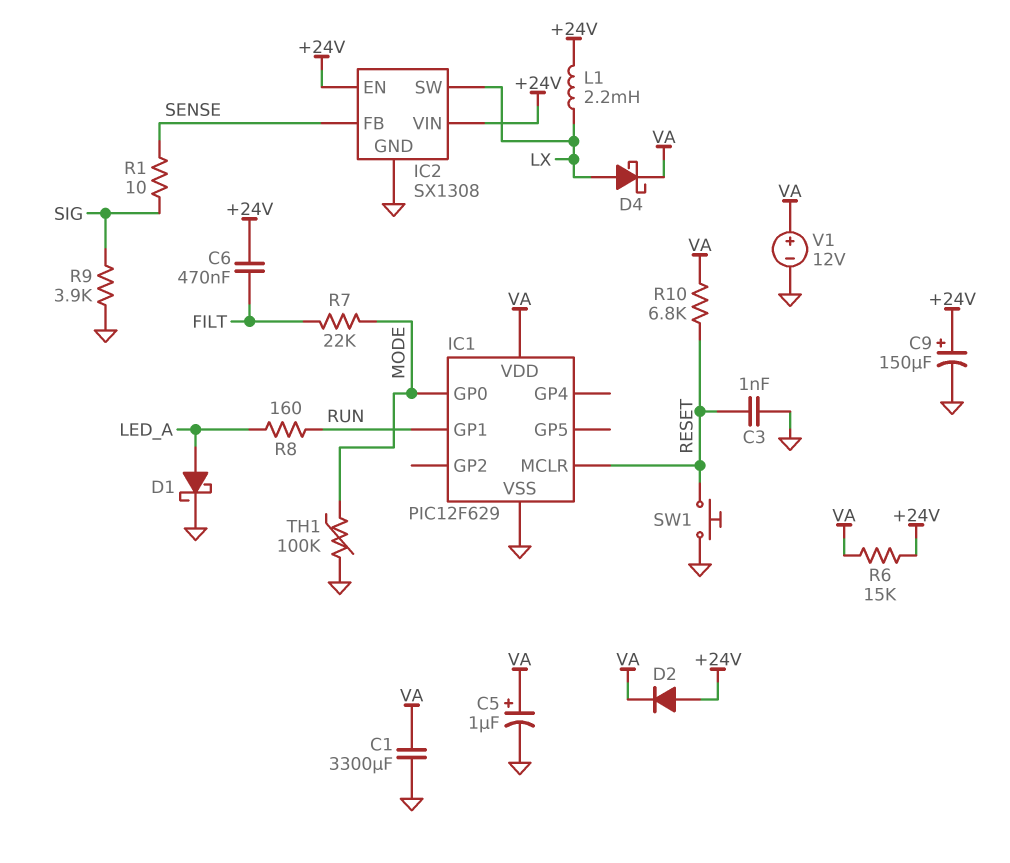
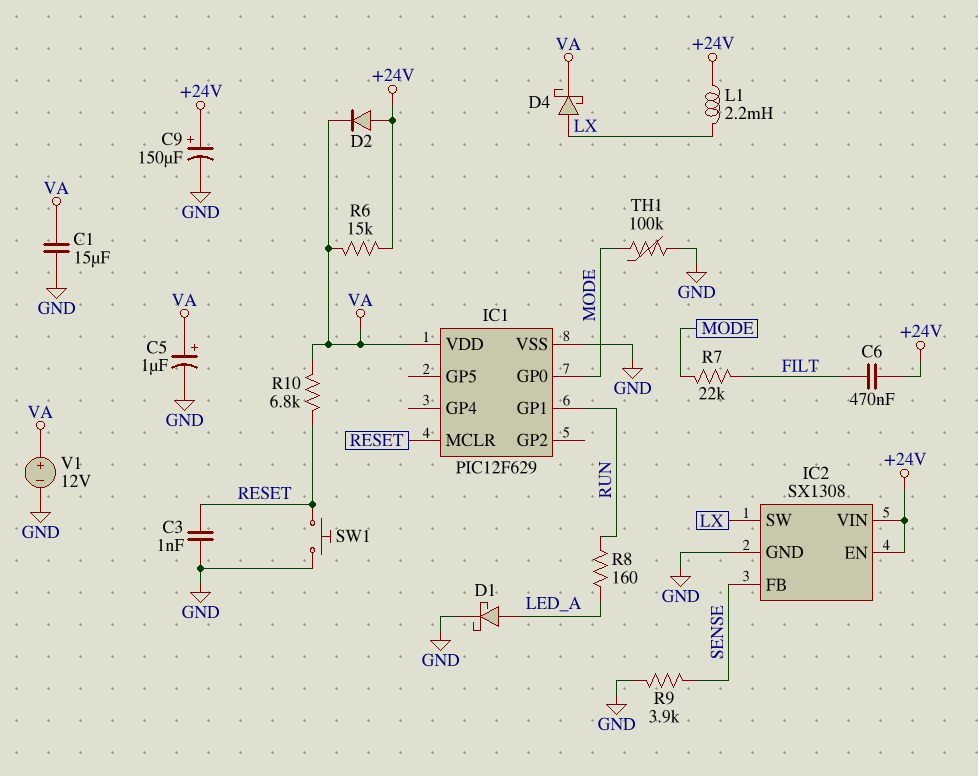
C1: 3300uF (GND, VA) -> 15uF (GND, VA)
R1: 10 (SENSE, SIG) -> none
R9: 3.9k (GND, SIG) -> 3.9k (GND, SENSE)

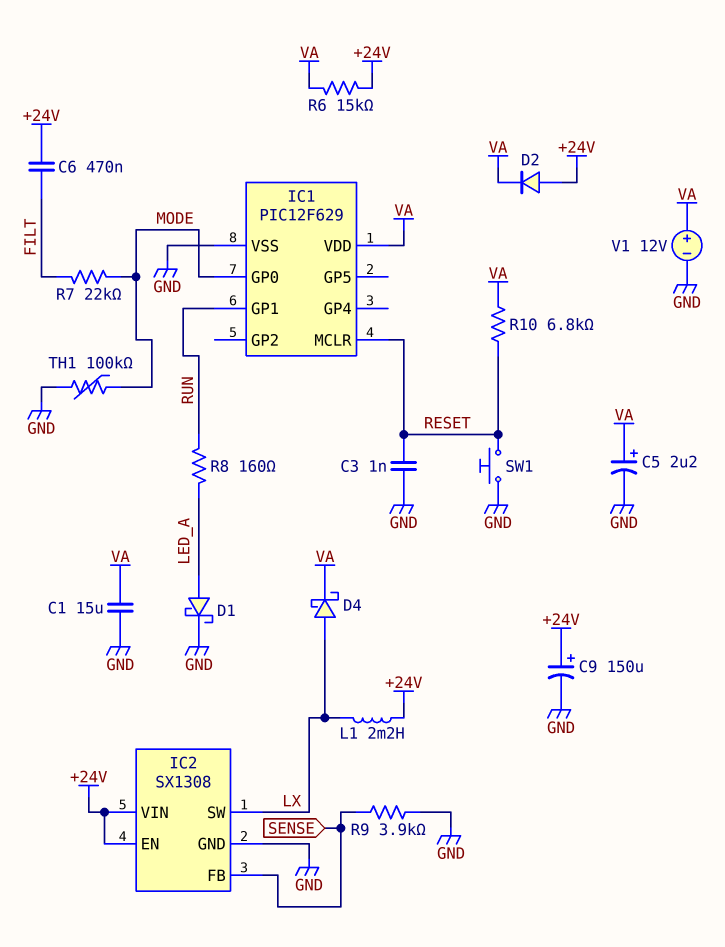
C5: 1uF (plus VA, minus GND) -> 2.2uF (plus VA, minus GND)

